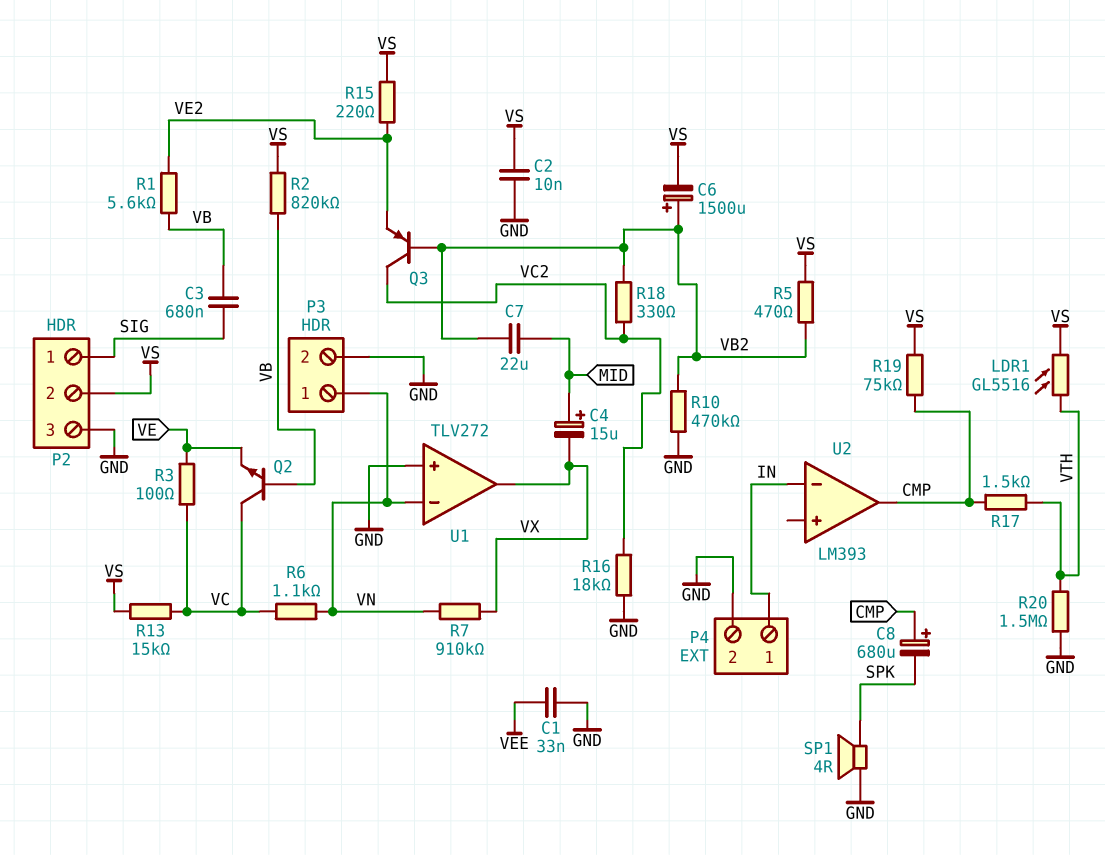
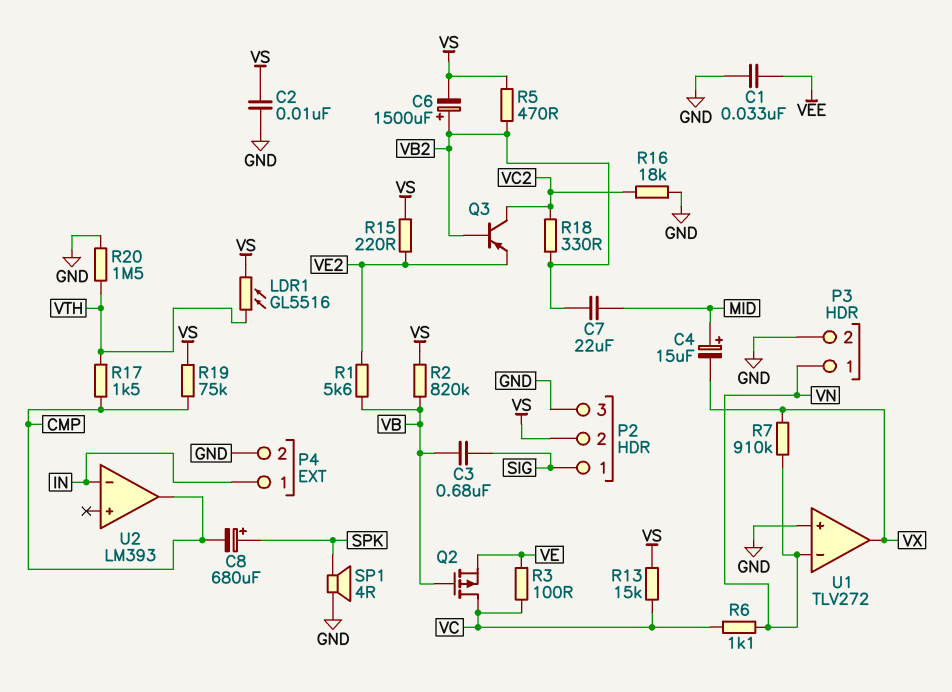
C8: 680uF (plus CMP, minus SPK) -> 680uF (plus SPK, minus CMP)
Q2: NPN (B VB, C VC, E VE) -> PMOS (G VB, D VC, S VE)
R10: 470k (GND, VB2) -> none

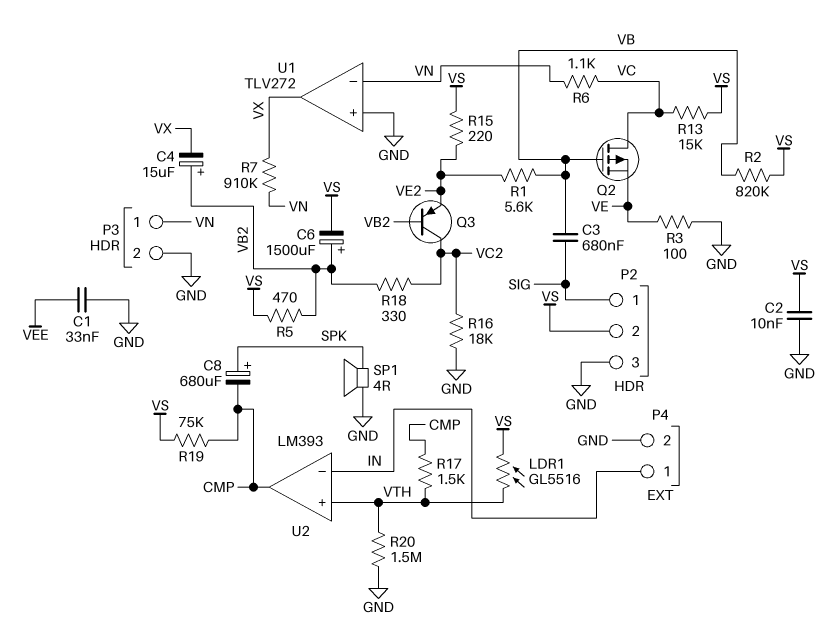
C4: 15uF (plus MID, minus VX) -> 15uF (plus VB2, minus VX)
C7: 22uF (MID, VB2) -> none
R3: 100 (VC, VE) -> 100 (GND, VE)
U2 pin in+: none -> VTH

